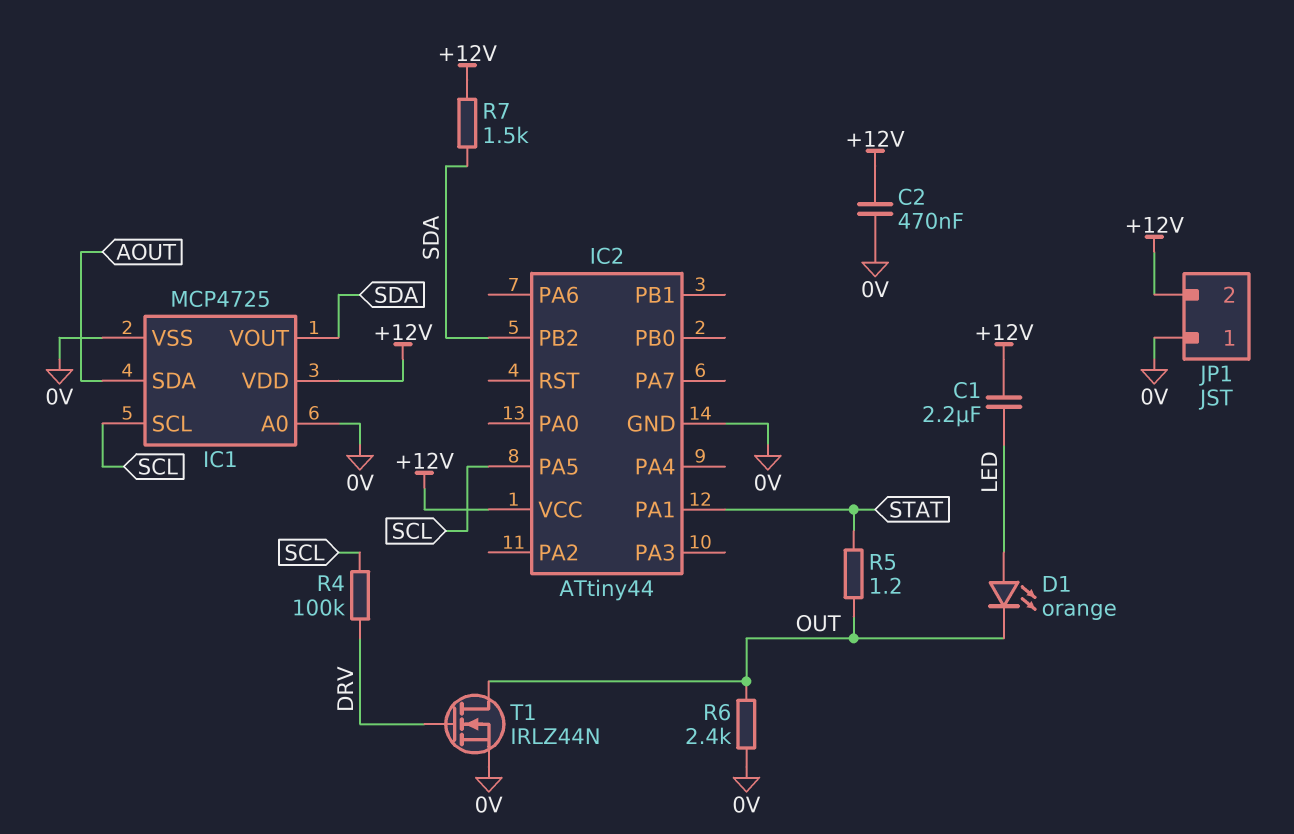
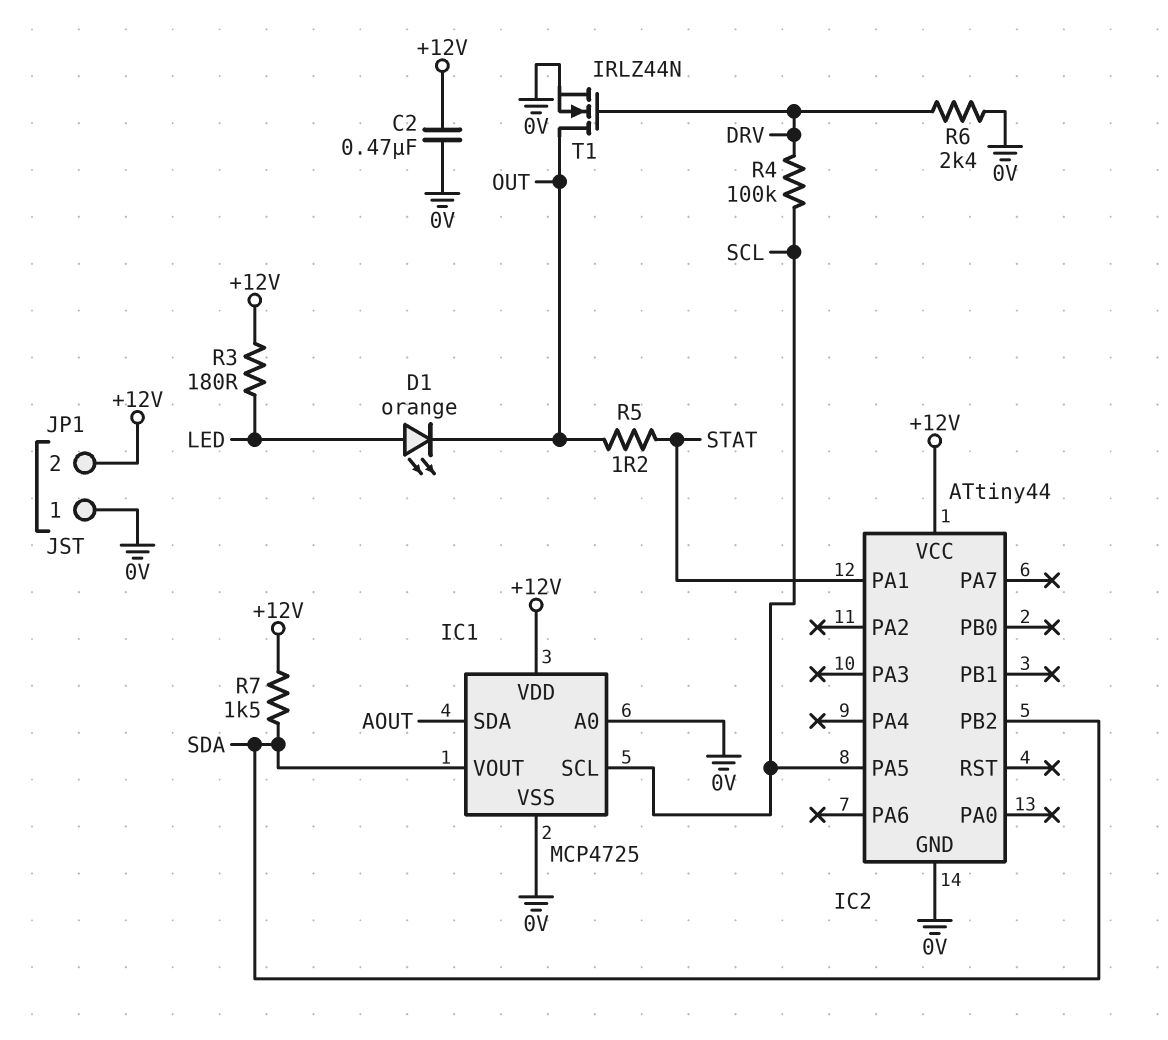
C1: 2.2uF (+12V, LED) -> none
R3: none -> 180 (+12V, LED)
R6: 2.4k (0V, OUT) -> 2.4k (0V, DRV)

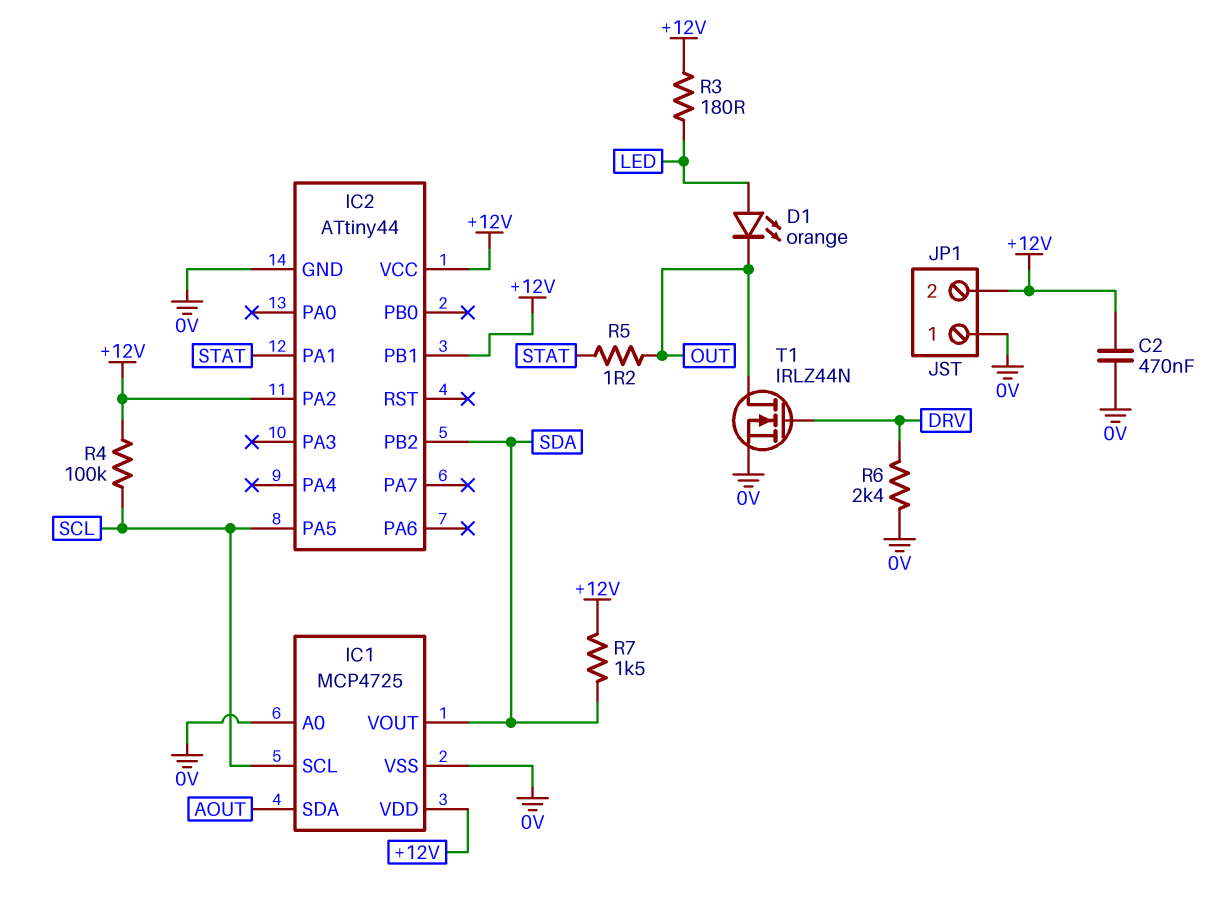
IC2 pin PA2: none -> +12V
IC2 pin PB1: none -> +12V
R4: 100k (DRV, SCL) -> 100k (+12V, SCL)

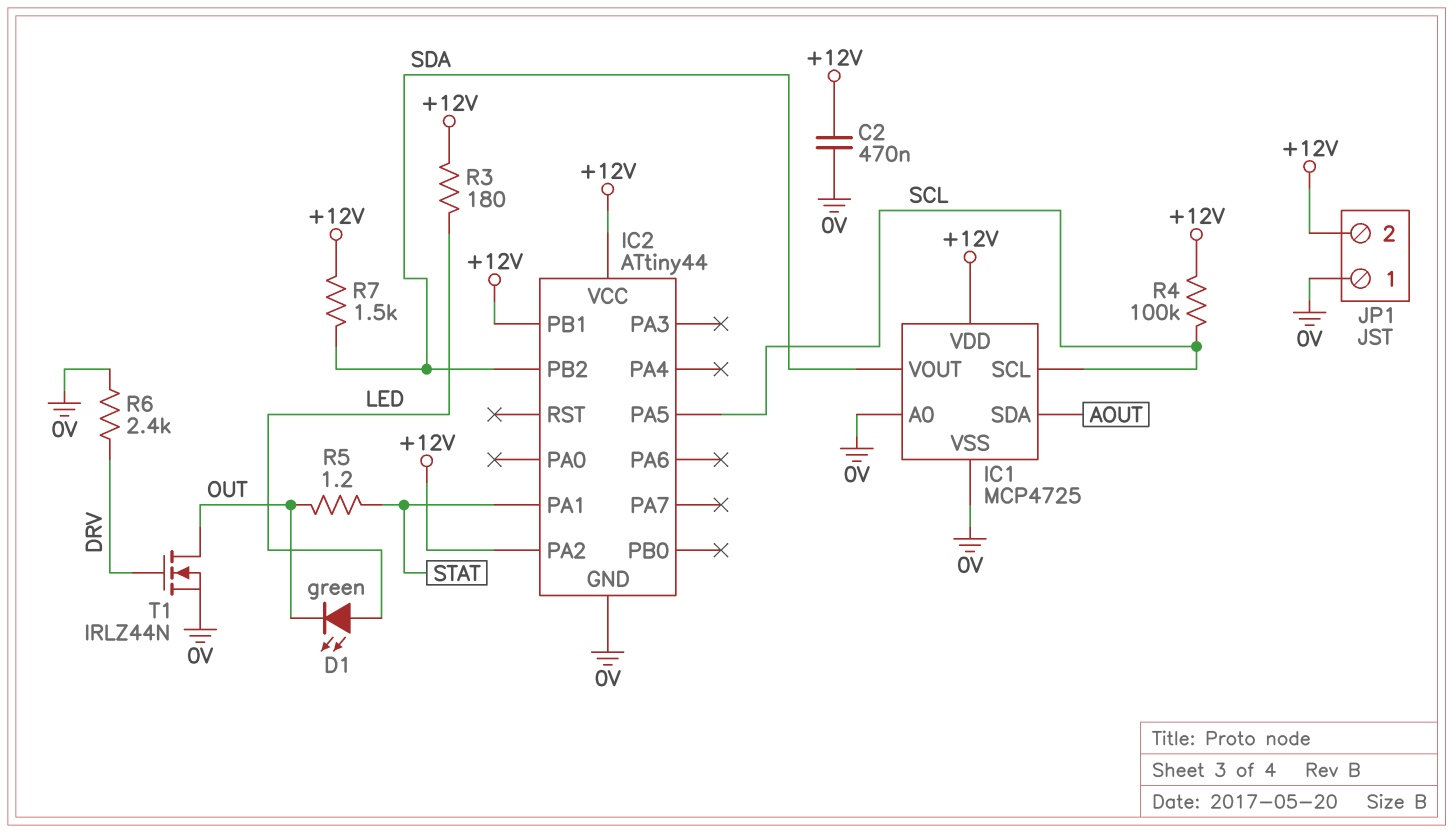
D1: LED orange (A LED, K OUT) -> LED green (A LED, K OUT)

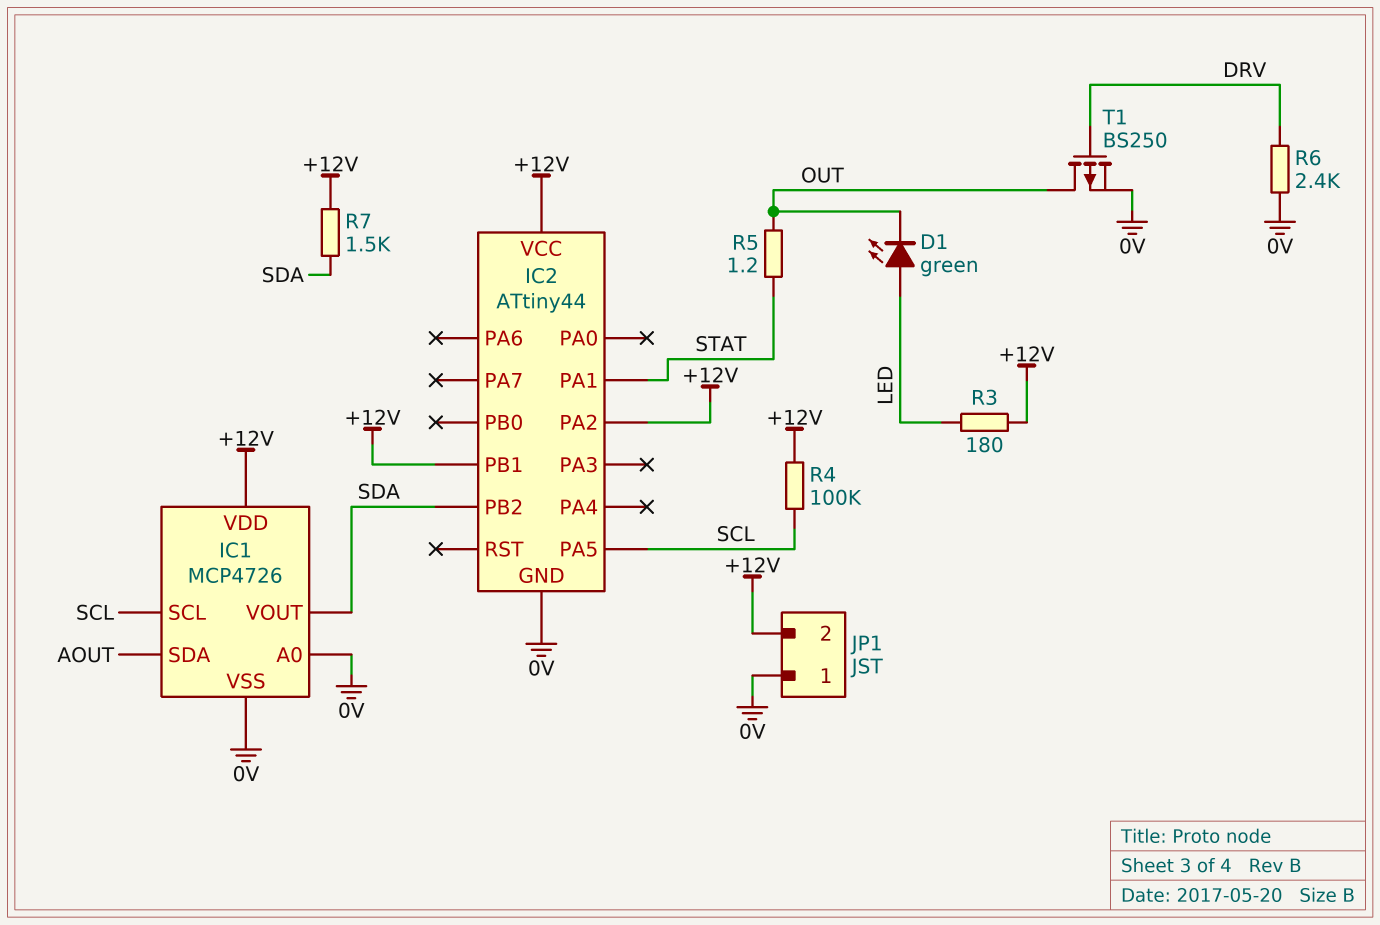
C2: 470nF (+12V, 0V) -> none
IC1: MCP4725 -> MCP4726
T1: NMOS IRLZ44N (G DRV, D OUT, S 0V) -> PMOS BS250 (G DRV, D OUT, S 0V)

